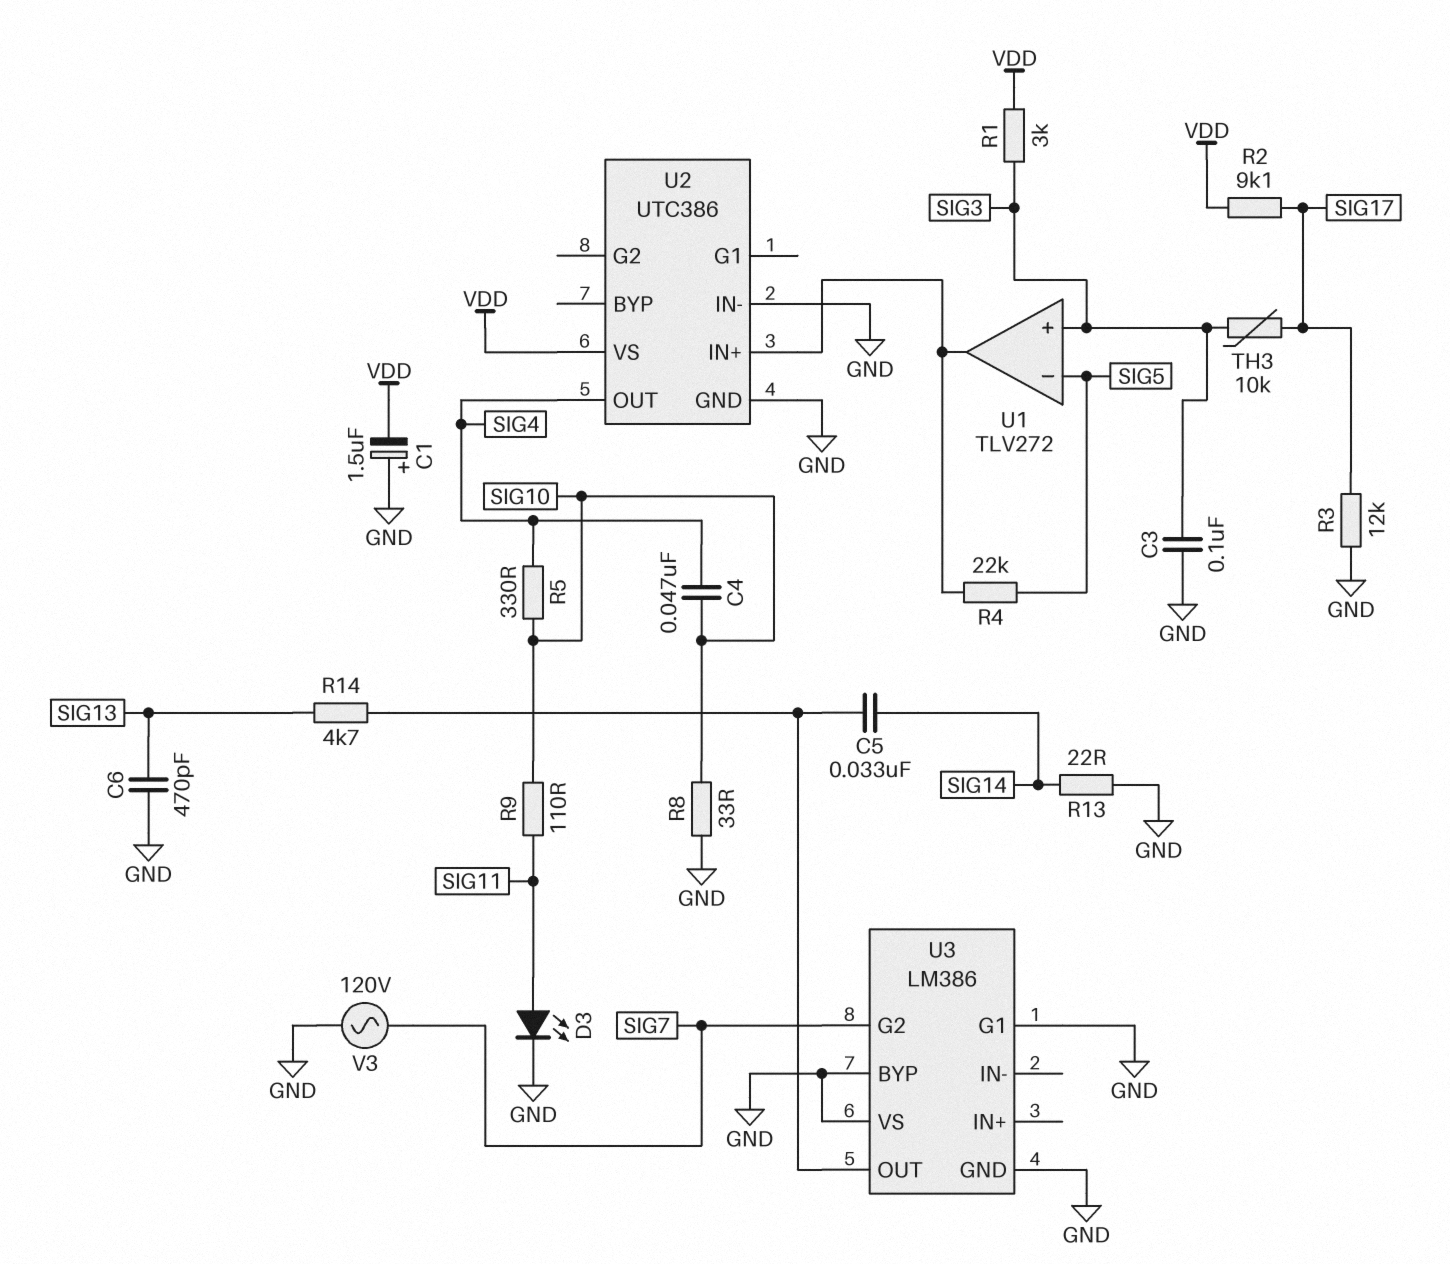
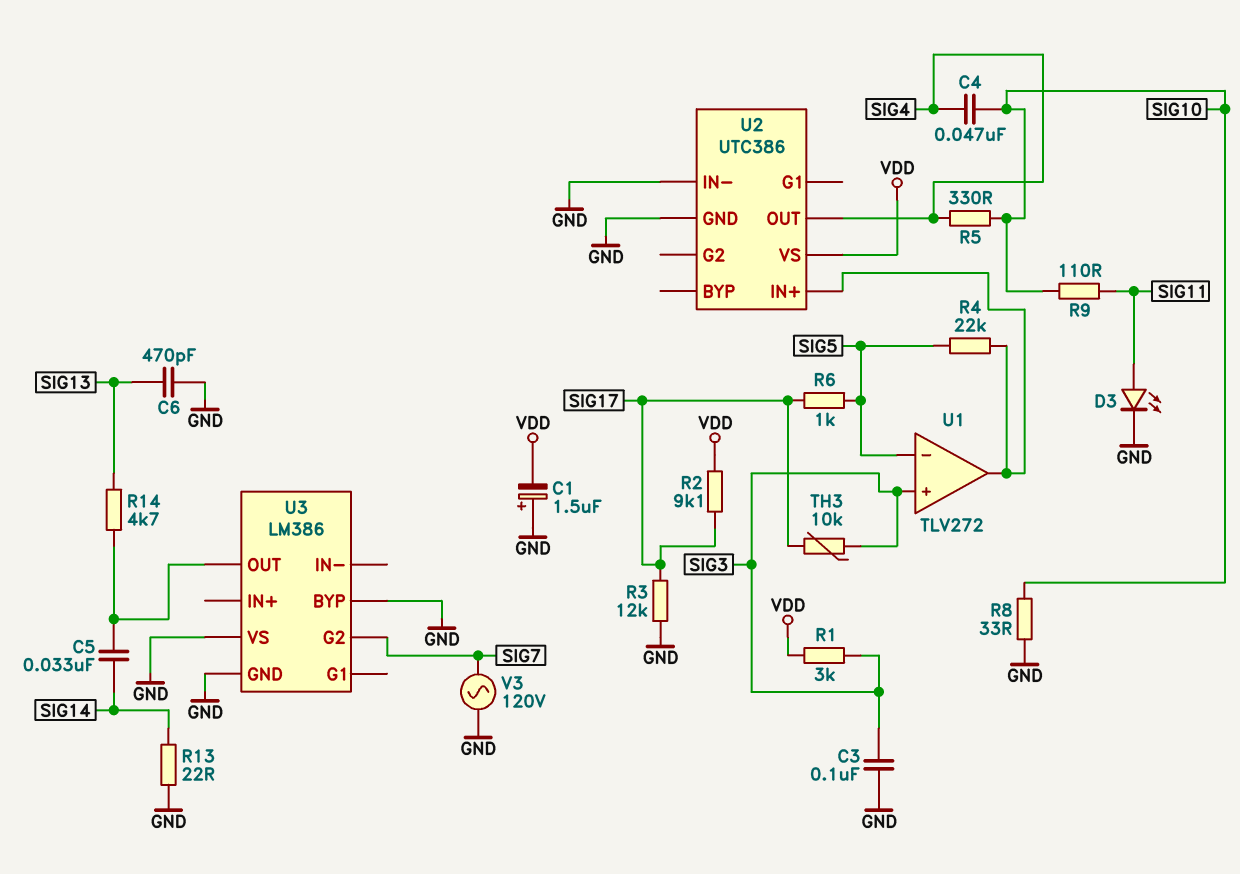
R6: none -> 1k (SIG5, SIG17)
U3 pin G1: GND -> none

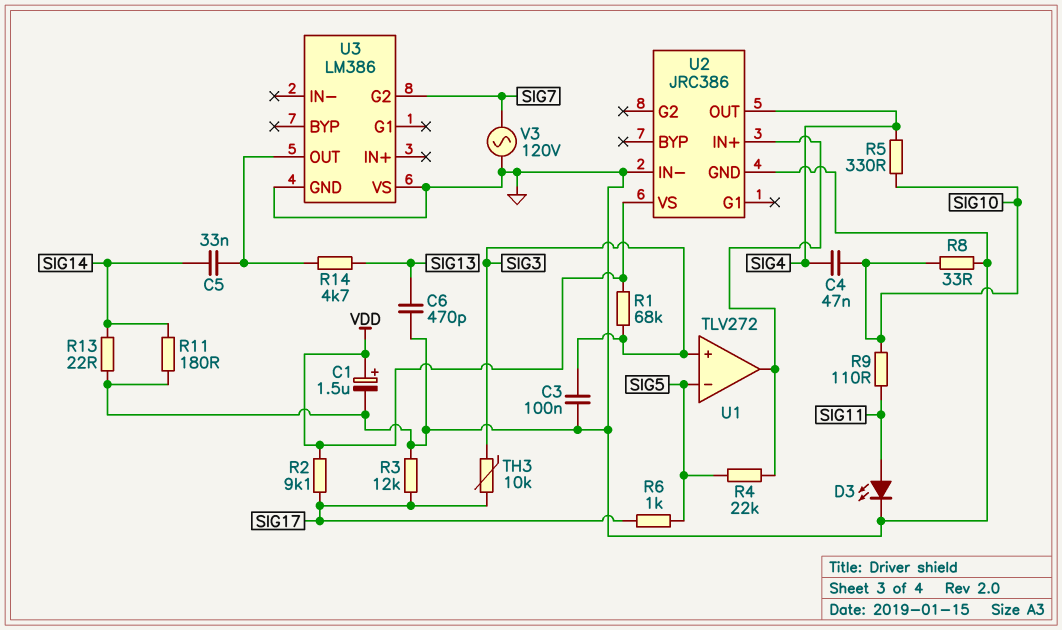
C1: 1.5uF (plus GND, minus VDD) -> 1.5uF (plus VDD, minus GND)
R1: 3k (SIG3, VDD) -> 68k (SIG3, VDD)
R11: none -> 180 (GND, SIG14)
U2: UTC386 -> JRC386
U3 pin BYP: GND -> none

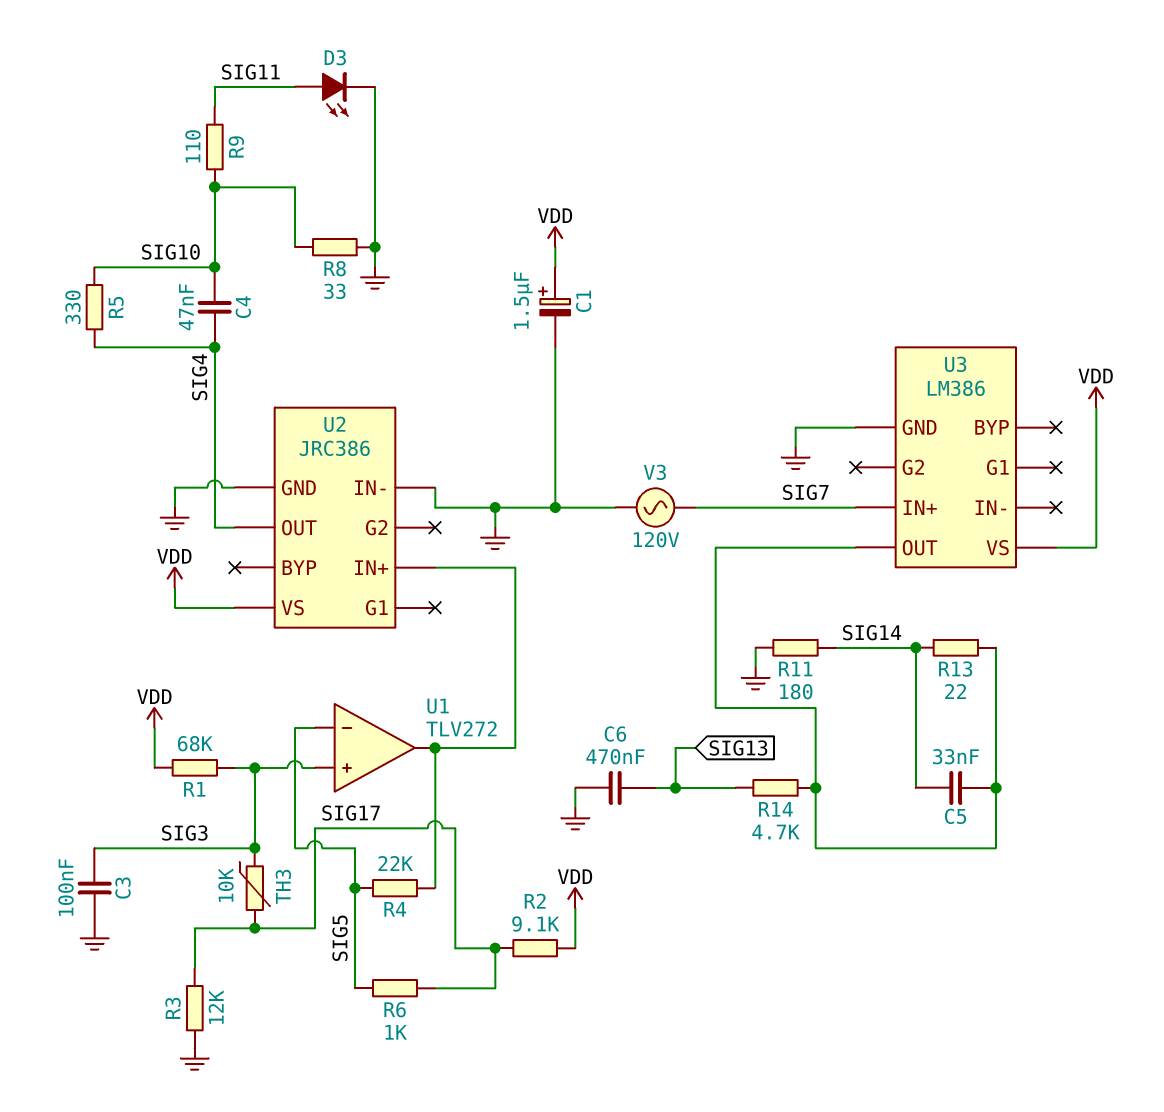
C6: 470pF (GND, SIG13) -> 470nF (GND, SIG13)
R13: 22 (GND, SIG14) -> 22 (SIG14, U3/OUT)
U3 pin G2: SIG7 -> none
U3 pin IN+: none -> SIG7
U3 pin VS: GND -> VDD

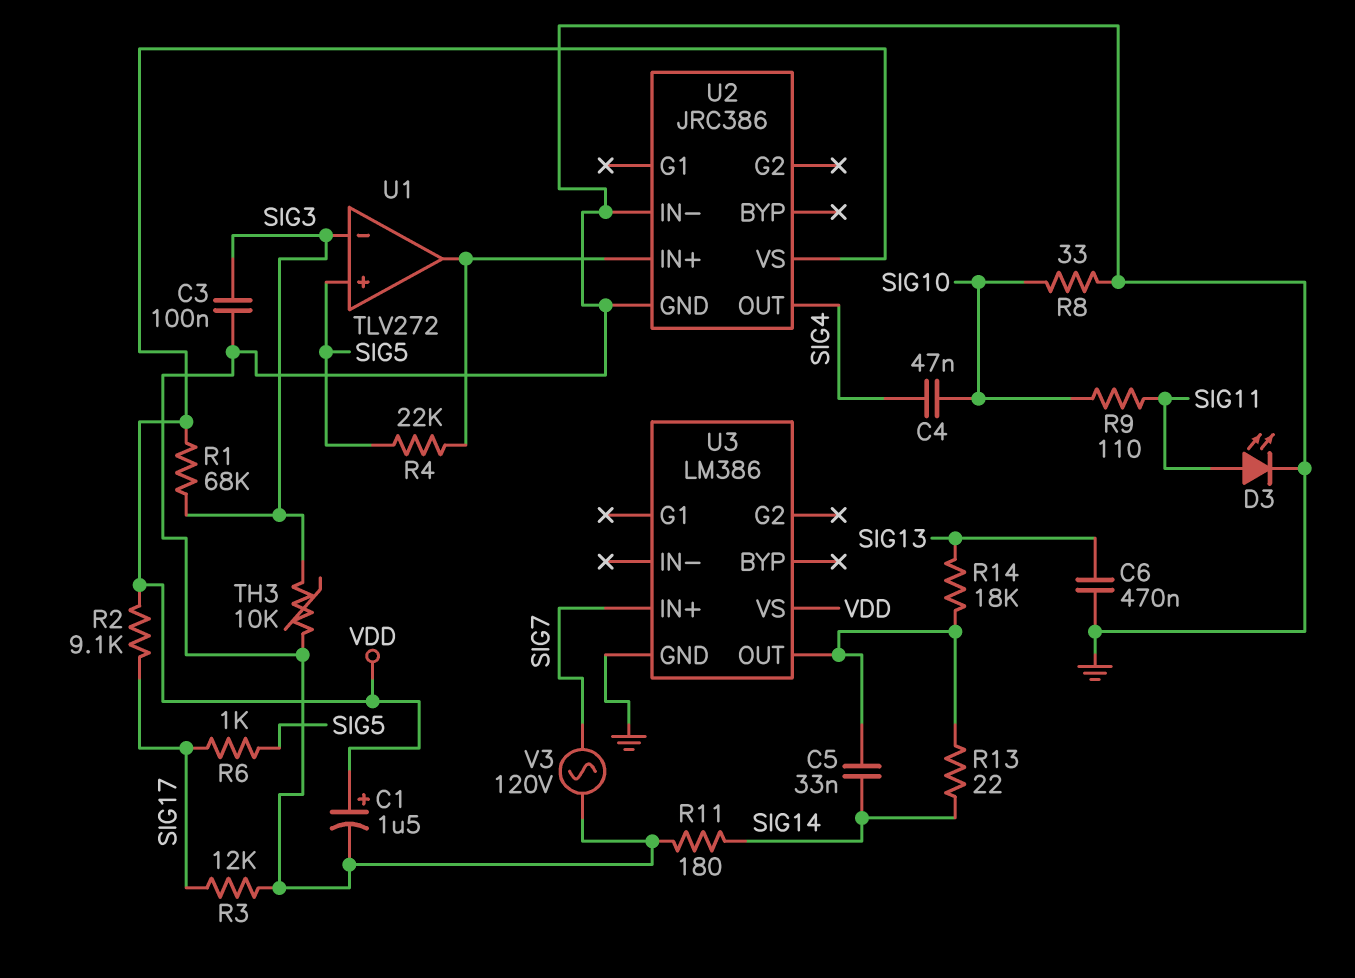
R5: 330 (SIG4, SIG10) -> none
R14: 4.7k (SIG13, U3/OUT) -> 18k (SIG13, U3/OUT)
TH3: 10k (SIG3, SIG17) -> 10k (GND, SIG3)
U1 pin in+: SIG3 -> SIG5
U1 pin in-: SIG5 -> SIG3

